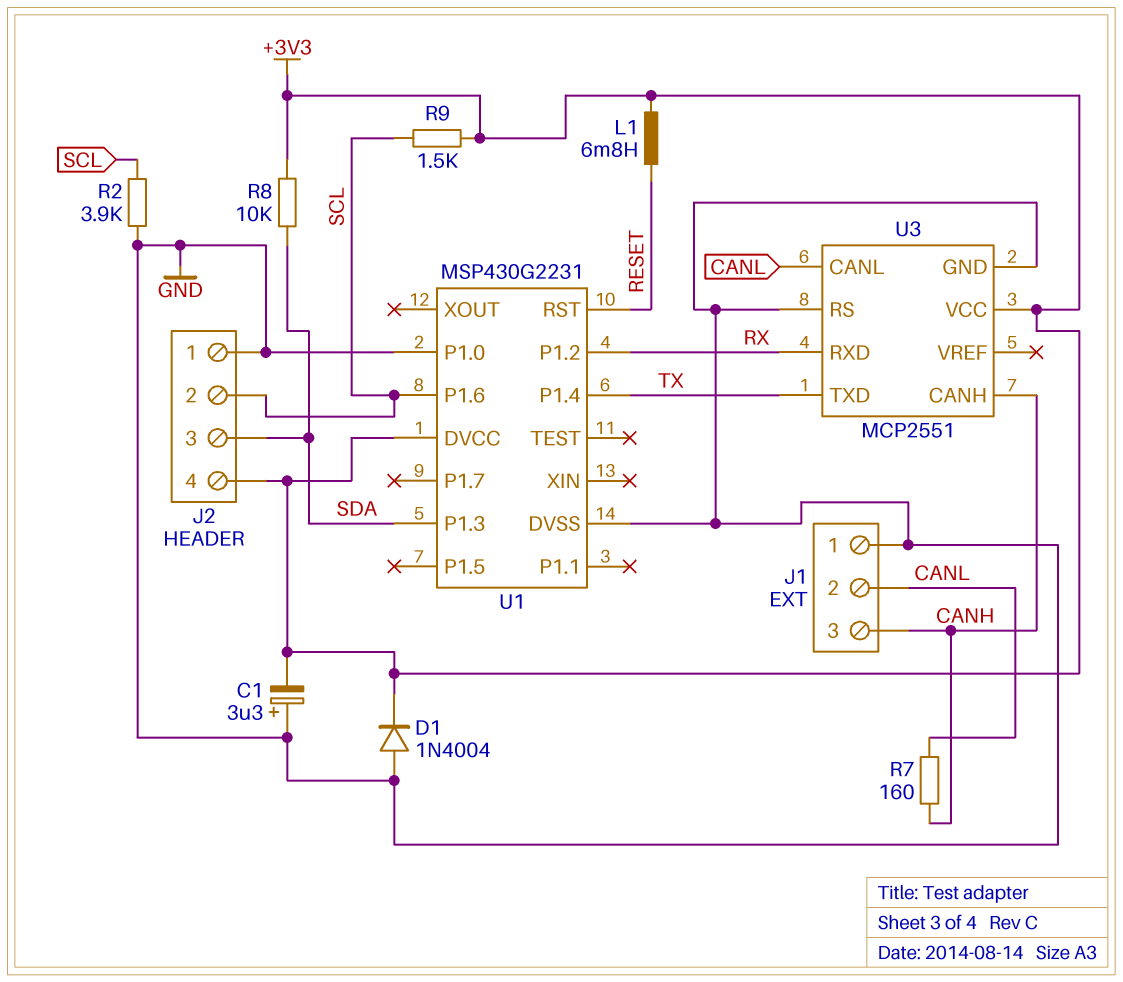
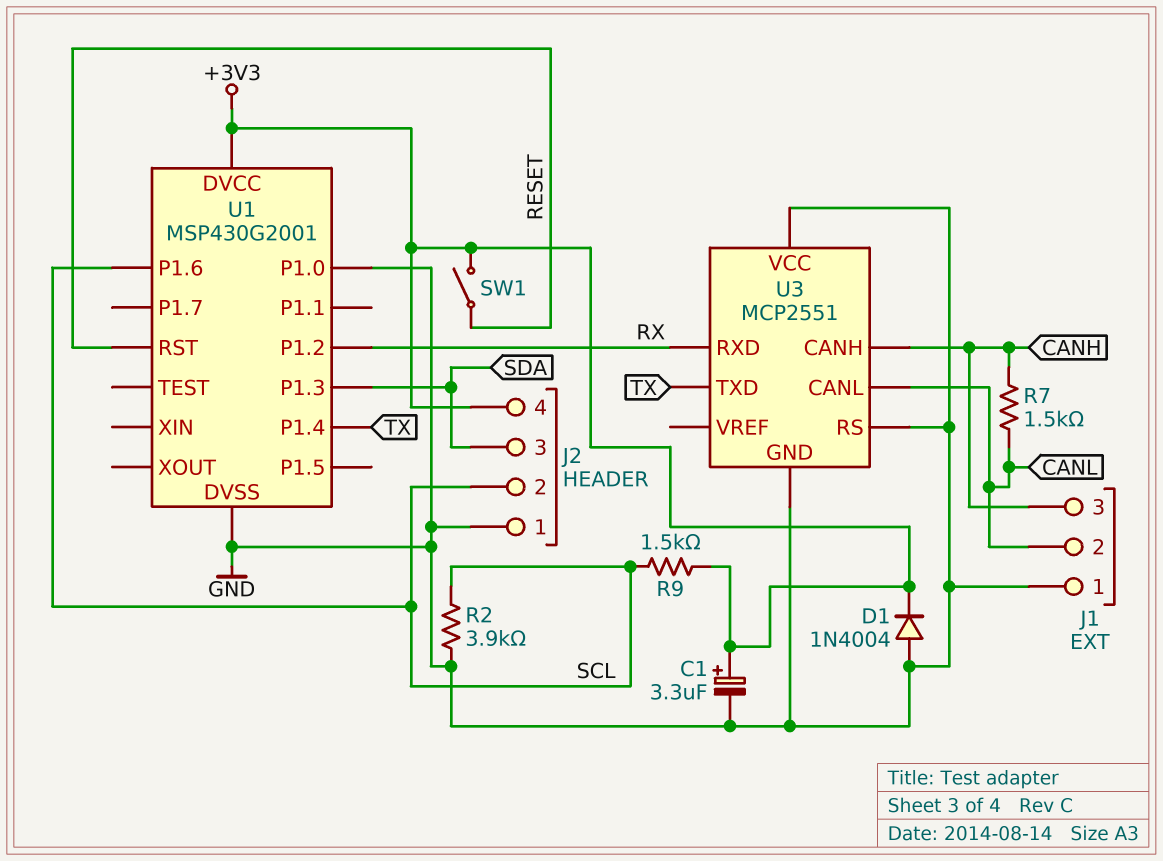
C1: 3.3uF (plus GND, minus +3V3) -> 3.3uF (plus +3V3, minus GND)
L1: 6.8mH (+3V3, RESET) -> none
R7: 160 (CANH, CANL) -> 1.5k (CANH, CANL)
R8: 10k (+3V3, SDA) -> none
SW1: none -> switch (+3V3, RESET)
U1: MSP430G2231 -> MSP430G2001
U3 pin VCC: +3V3 -> GND

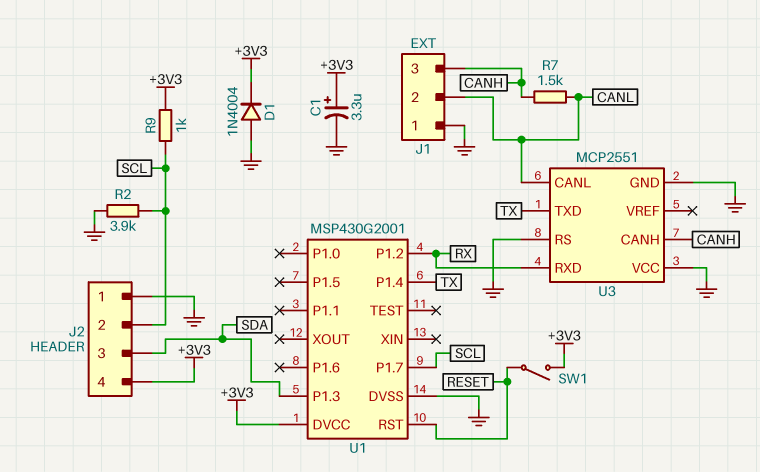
R9: 1.5k (+3V3, SCL) -> 1k (+3V3, SCL)
U1 pin P1.0: GND -> none
U1 pin P1.6: SCL -> none
U1 pin P1.7: none -> SCL

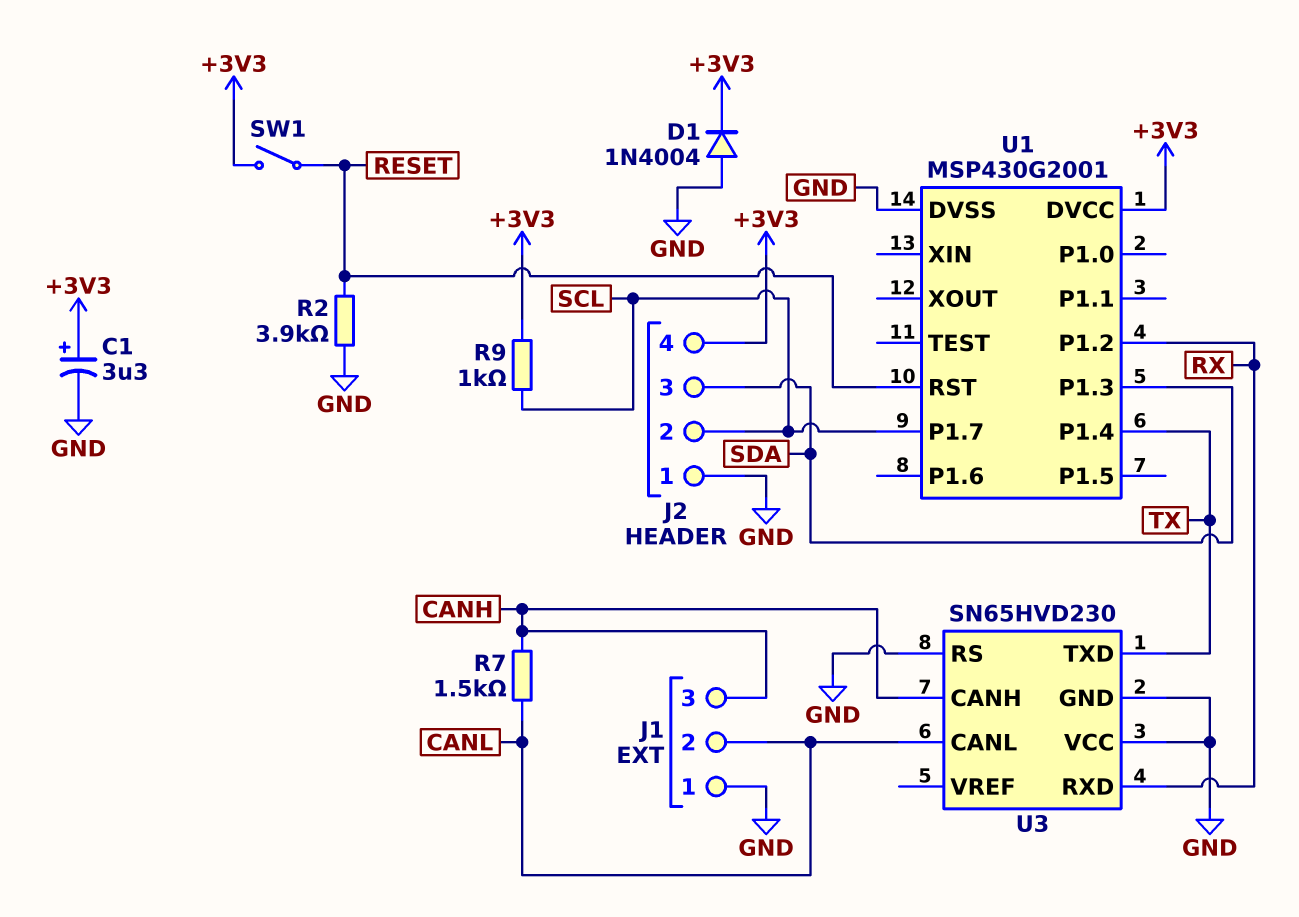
R2: 3.9k (GND, SCL) -> 3.9k (GND, RESET)
U3: MCP2551 -> SN65HVD230

